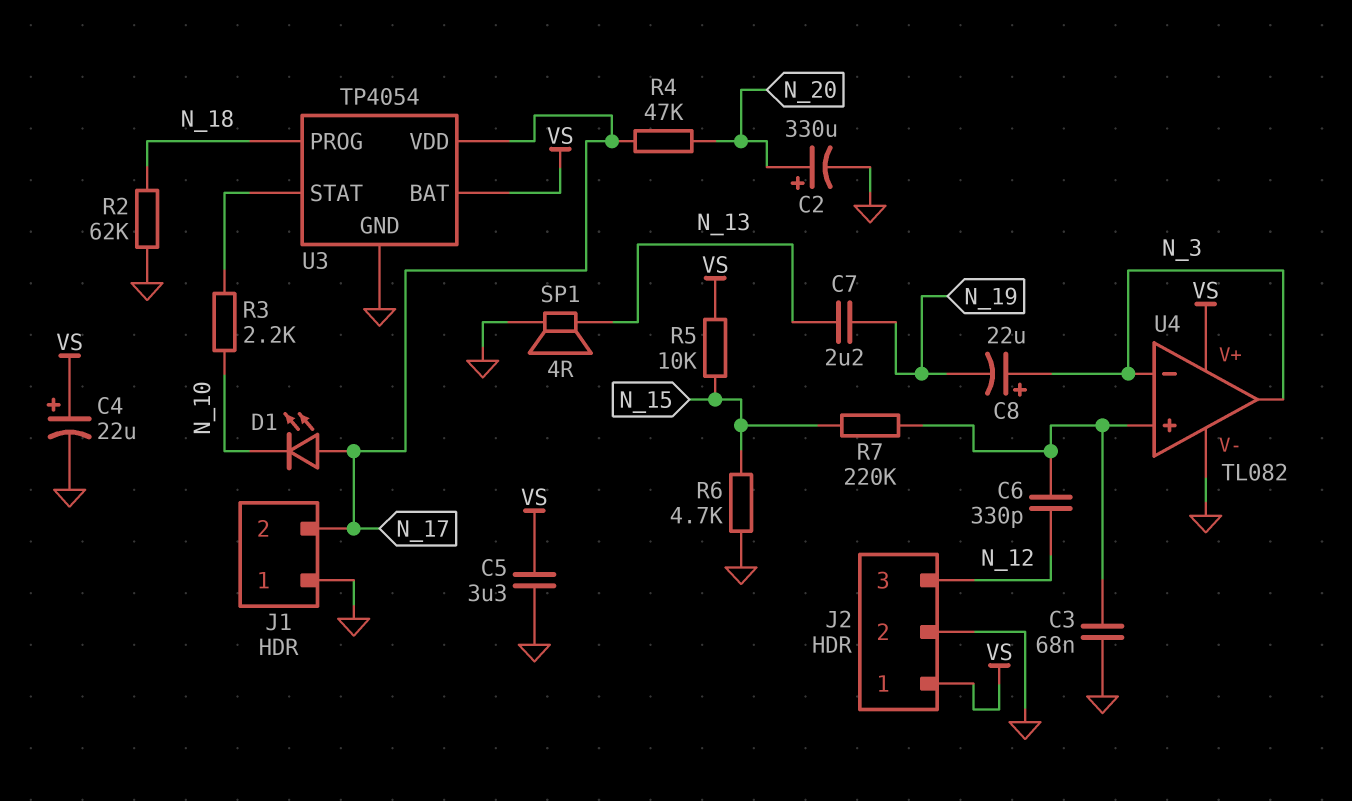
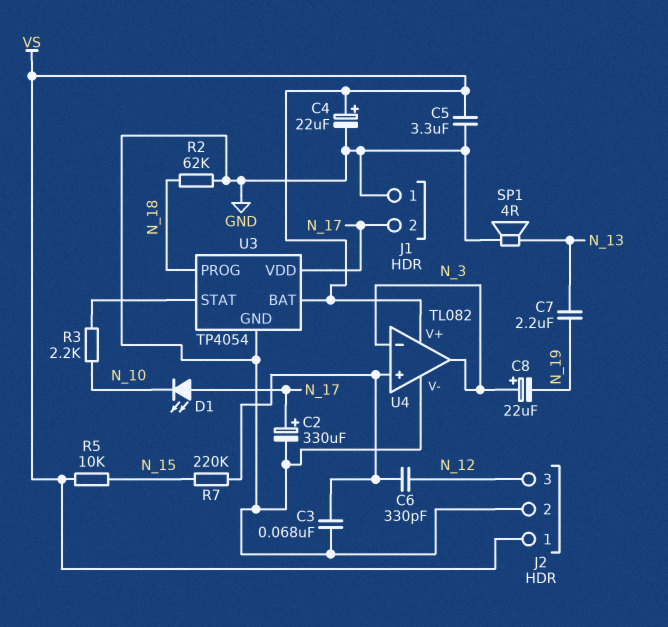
C2: 330uF (plus N_20, minus GND) -> 330uF (plus N_17, minus GND)
R4: 47k (N_17, N_20) -> none
R6: 4.7k (GND, N_15) -> none

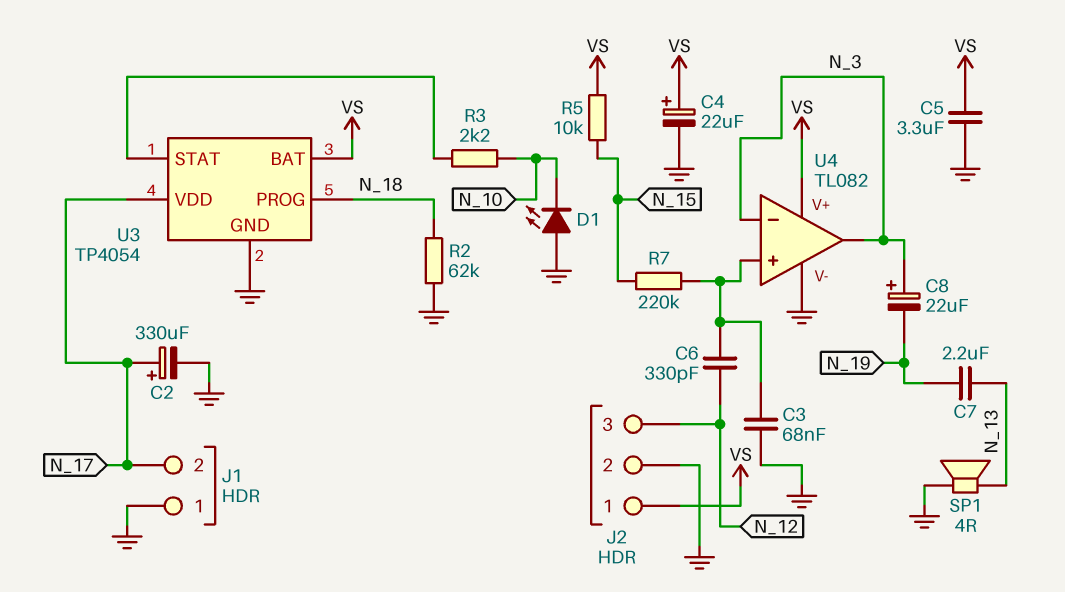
D1: LED (A N_17, K N_10) -> LED (A GND, K N_10)

